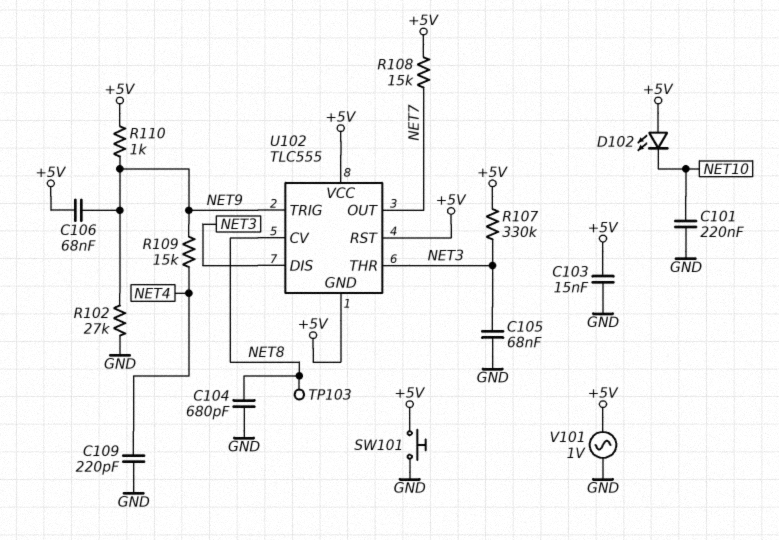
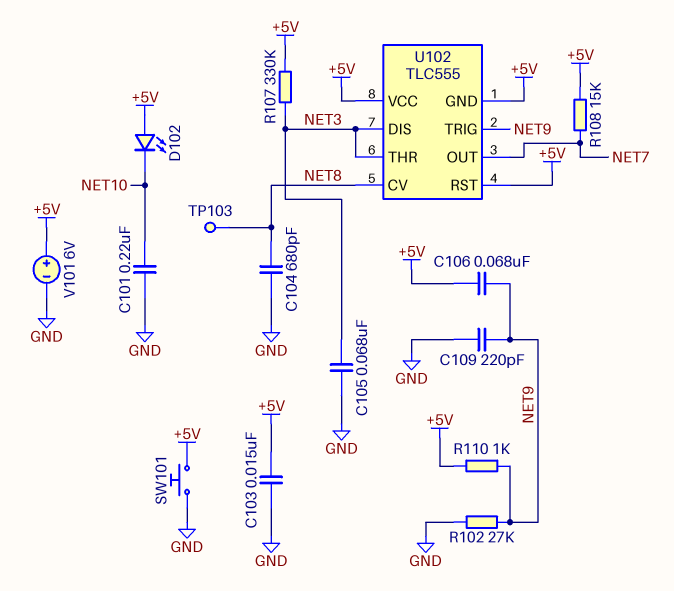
C109: 220pF (GND, NET4) -> 220pF (GND, NET9)
R109: 15k (NET4, NET9) -> none
V101: AC 1V (+5V, GND) -> 6V (plus +5V, minus GND)

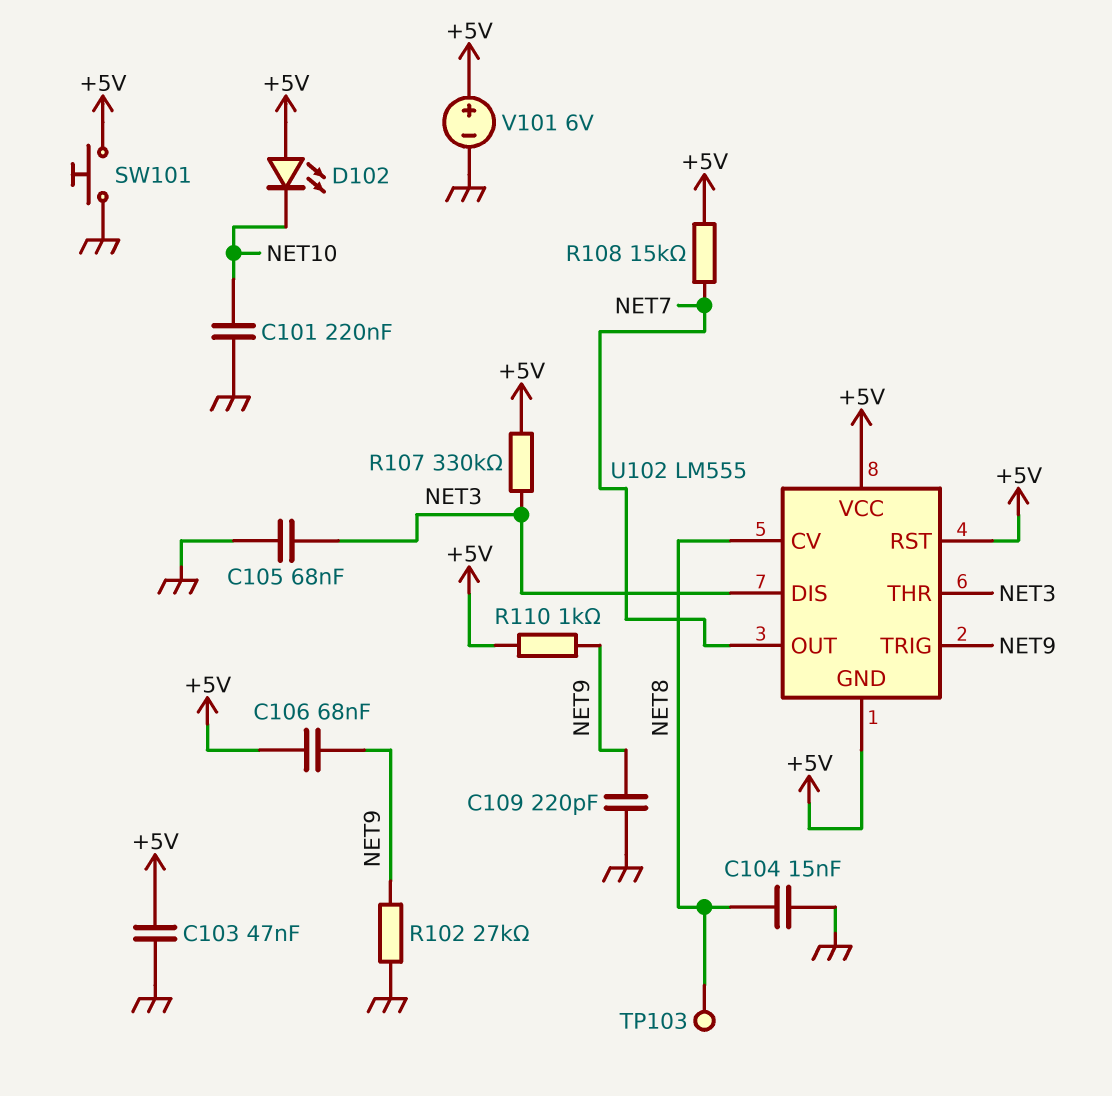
C103: 15nF (+5V, GND) -> 47nF (+5V, GND)
C104: 680pF (GND, NET8) -> 15nF (GND, NET8)
U102: TLC555 -> LM555

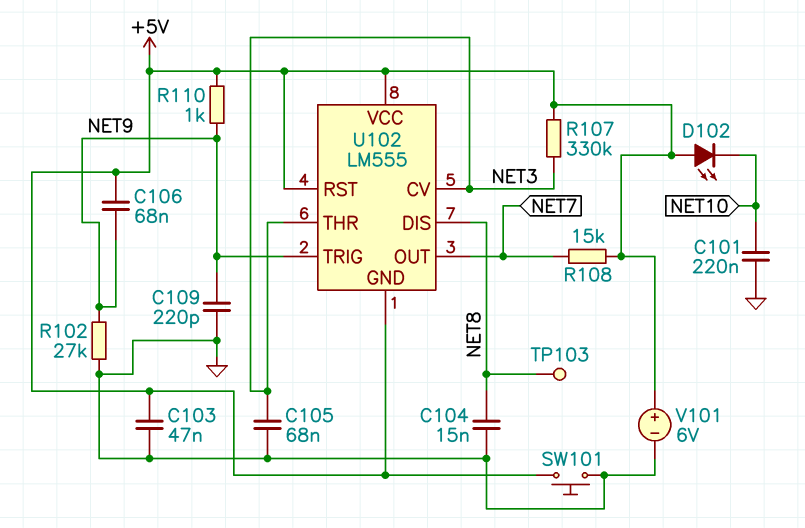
U102 pin CV: NET8 -> NET3
U102 pin DIS: NET3 -> NET8

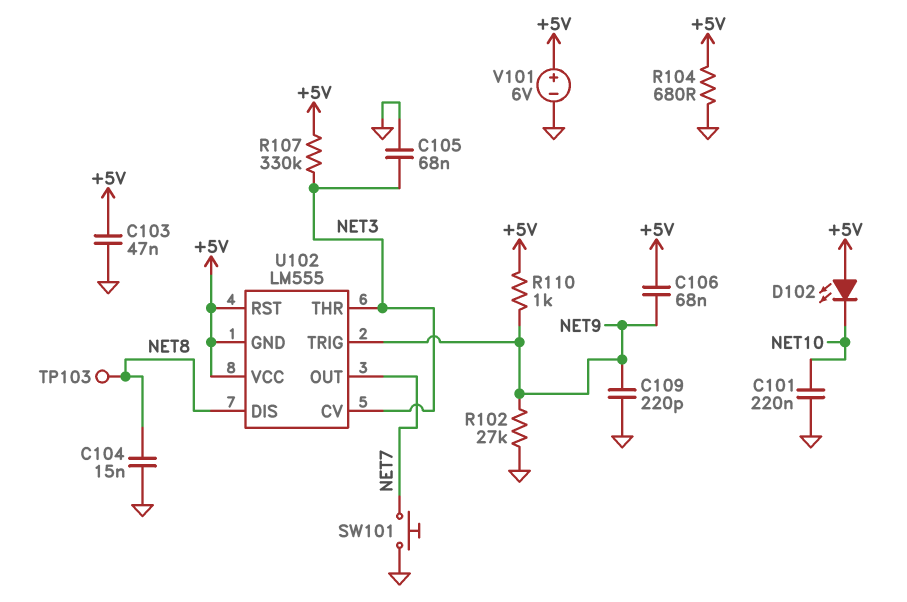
R104: none -> 680 (+5V, GND)
R108: 15k (+5V, NET7) -> none
SW101: button (+5V, GND) -> button (GND, NET7)

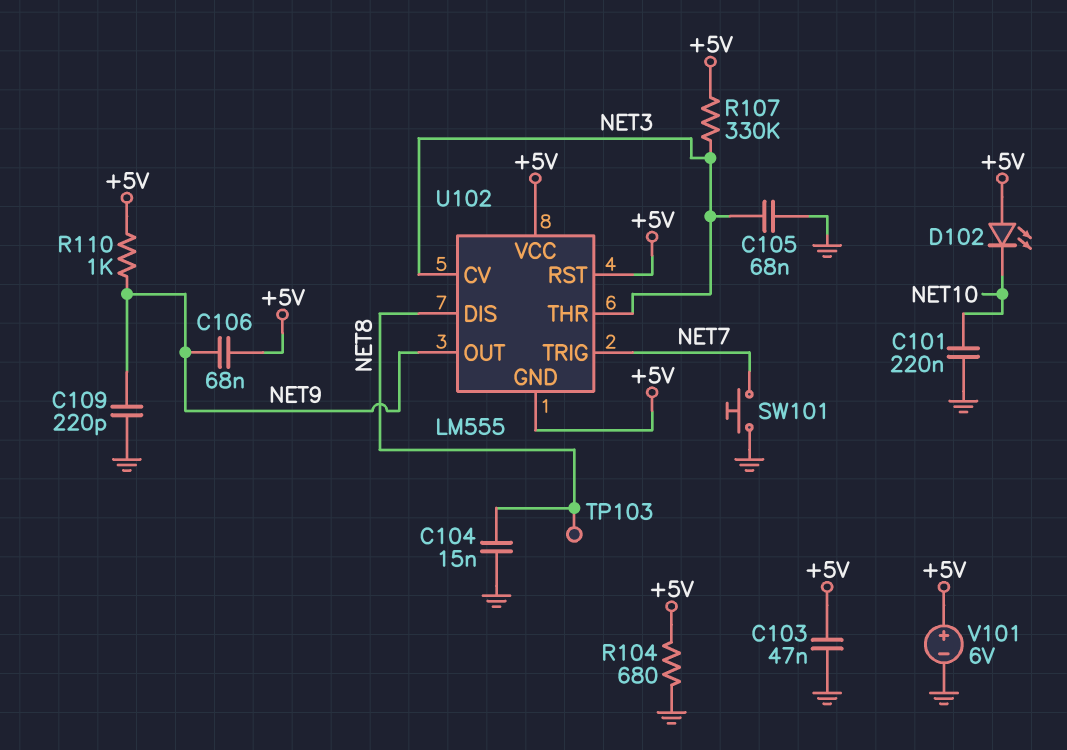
R102: 27k (GND, NET9) -> none
U102 pin OUT: NET7 -> NET9
U102 pin TRIG: NET9 -> NET7

